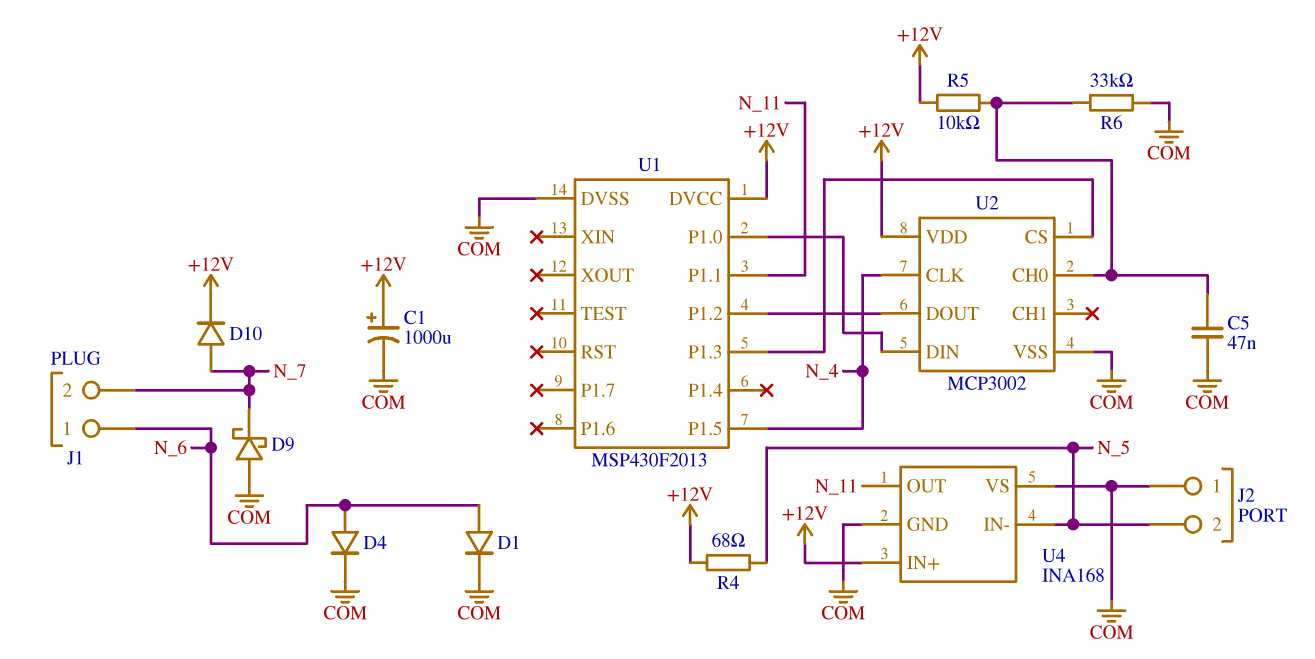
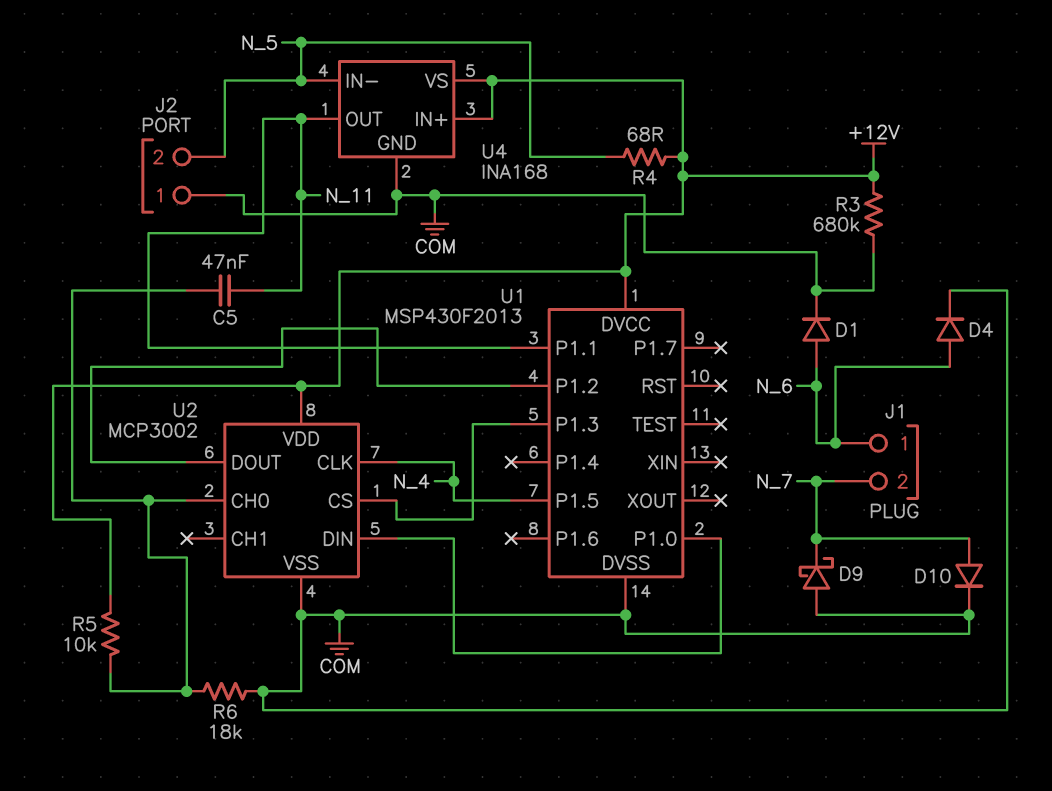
C1: 1000uF (plus +12V, minus COM) -> none
C5: 47nF (COM, U2/CH0) -> 47nF (N_11, U2/CH0)
D10: diode (A N_7, K +12V) -> diode (A N_7, K COM)
R3: none -> 680k (+12V, COM)
R6: 33k (COM, U2/CH0) -> 18k (COM, U2/CH0)
U4 pin VS: COM -> +12V

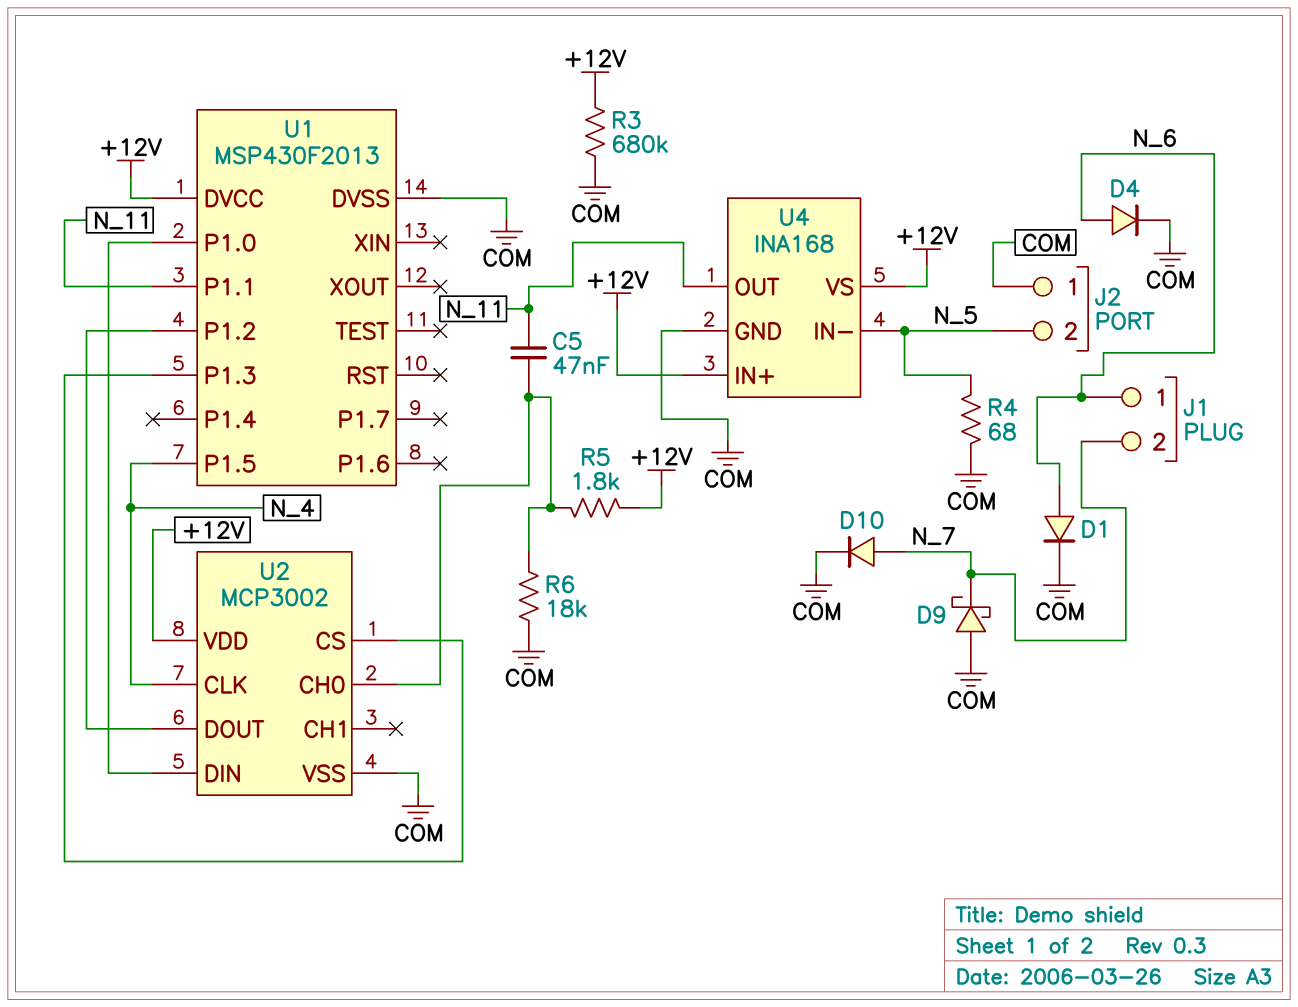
R4: 68 (+12V, N_5) -> 68 (COM, N_5)
R5: 10k (+12V, U2/CH0) -> 1.8k (+12V, U2/CH0)

